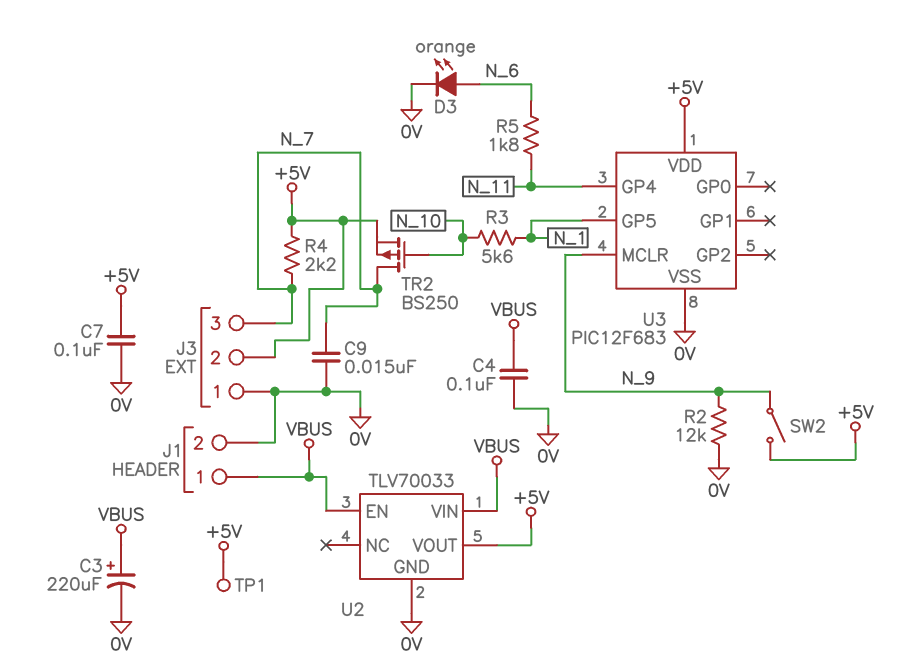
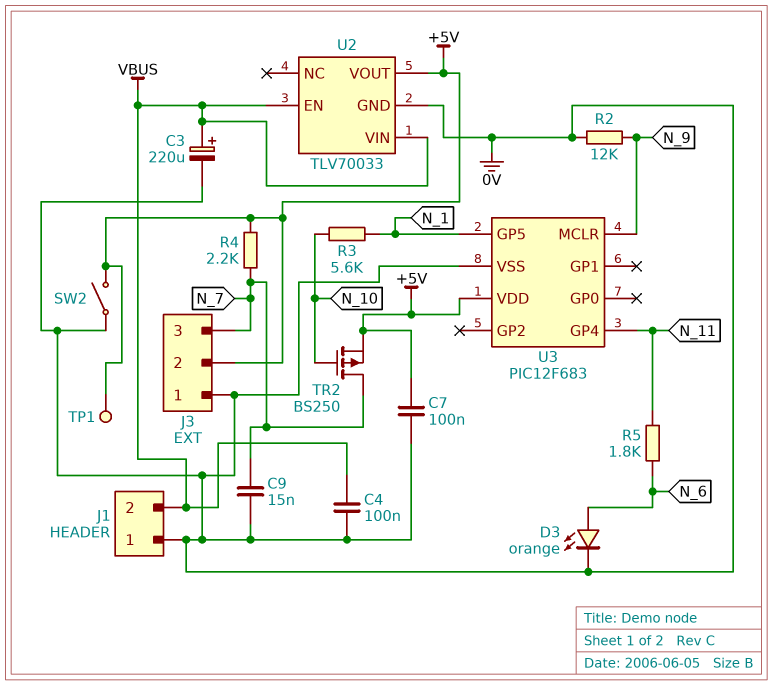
J1 pin 1: VBUS -> 0V
J1 pin 2: 0V -> VBUS
SW2: switch (+5V, N_9) -> switch (+5V, 0V)

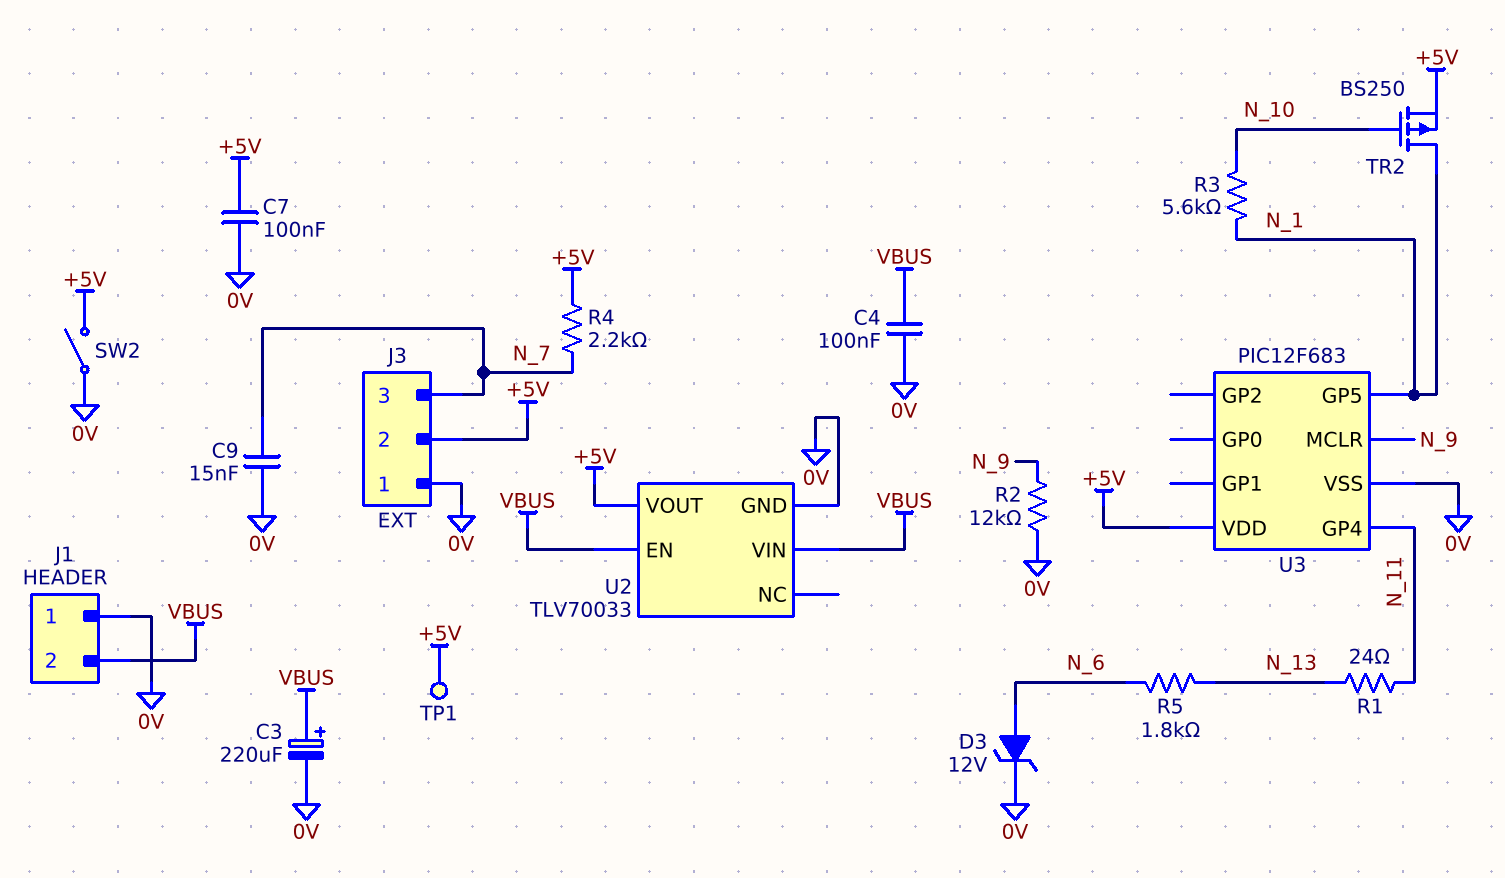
D3: LED orange (A N_6, K 0V) -> zener 12V (A N_6, K 0V)
R1: none -> 24 (N_11, N_13)
R5: 1.8k (N_6, N_11) -> 1.8k (N_6, N_13)
TR2: PMOS BS250 (G N_10, D N_7, S +5V) -> PMOS BS250 (G N_10, D N_1, S +5V)

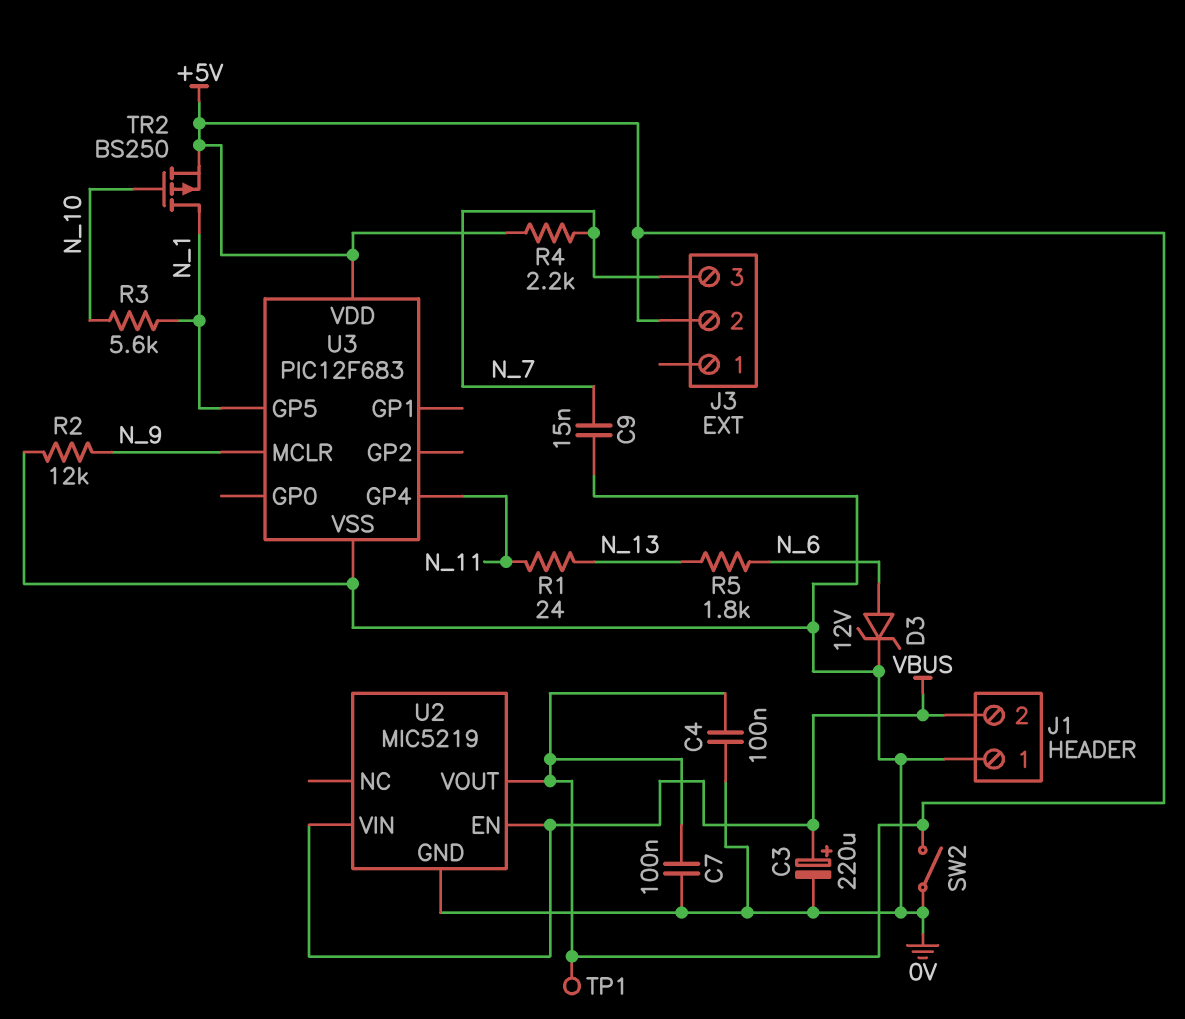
C4: 100nF (0V, VBUS) -> 100nF (+5V, 0V)
J3 pin 1: 0V -> none
U2: TLV70033 -> MIC5219

